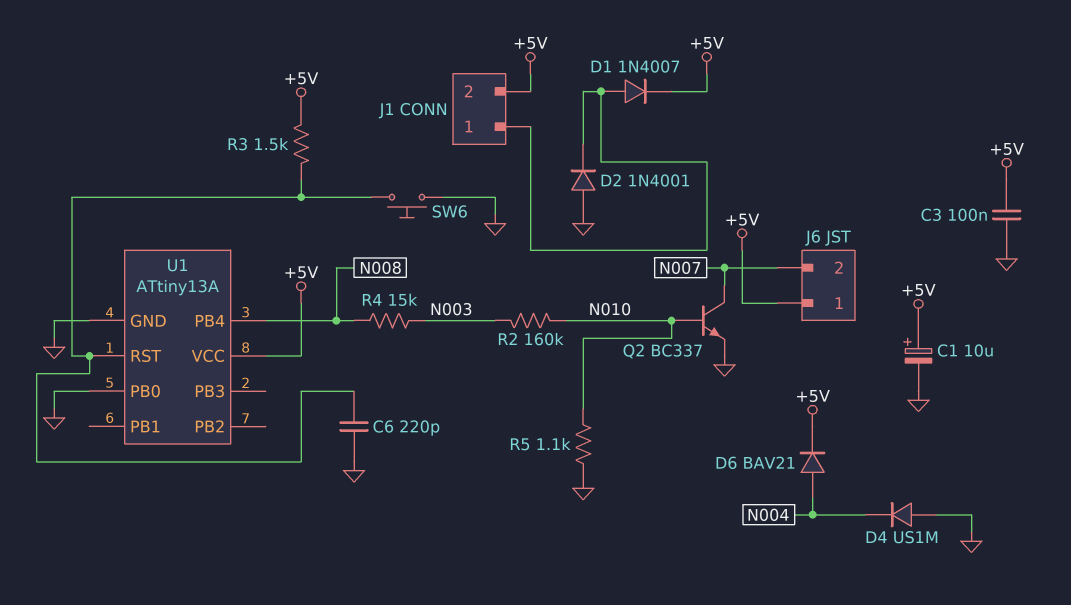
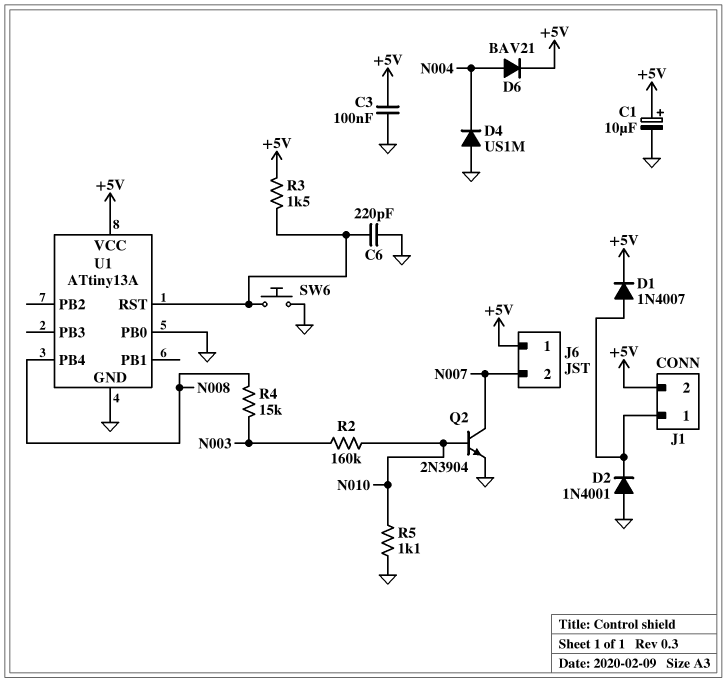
Q2: NPN BC337 (B N010, C N007, E GND) -> NPN 2N3904 (B N010, C N007, E GND)

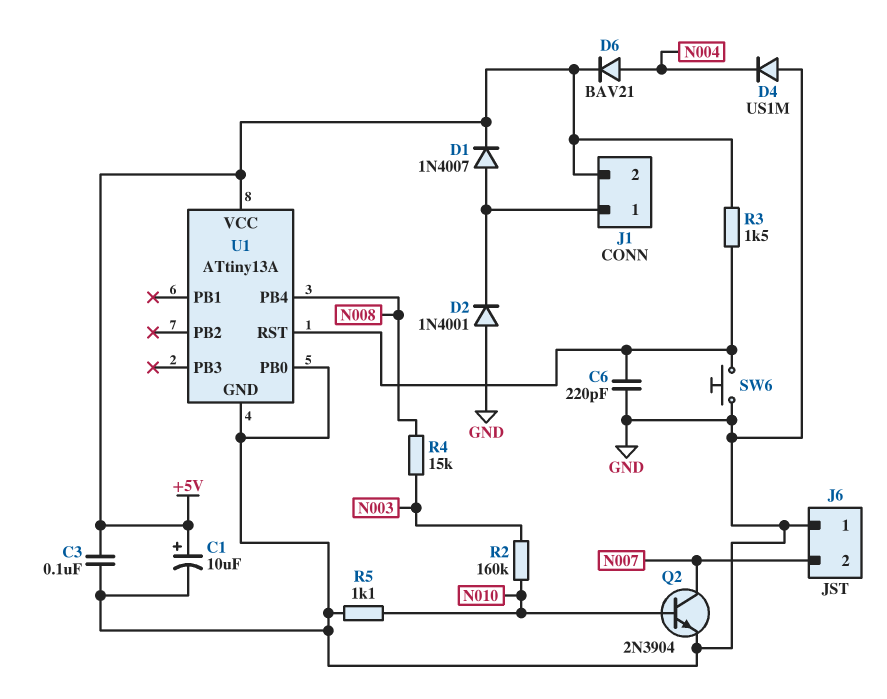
J6 pin 1: +5V -> GND

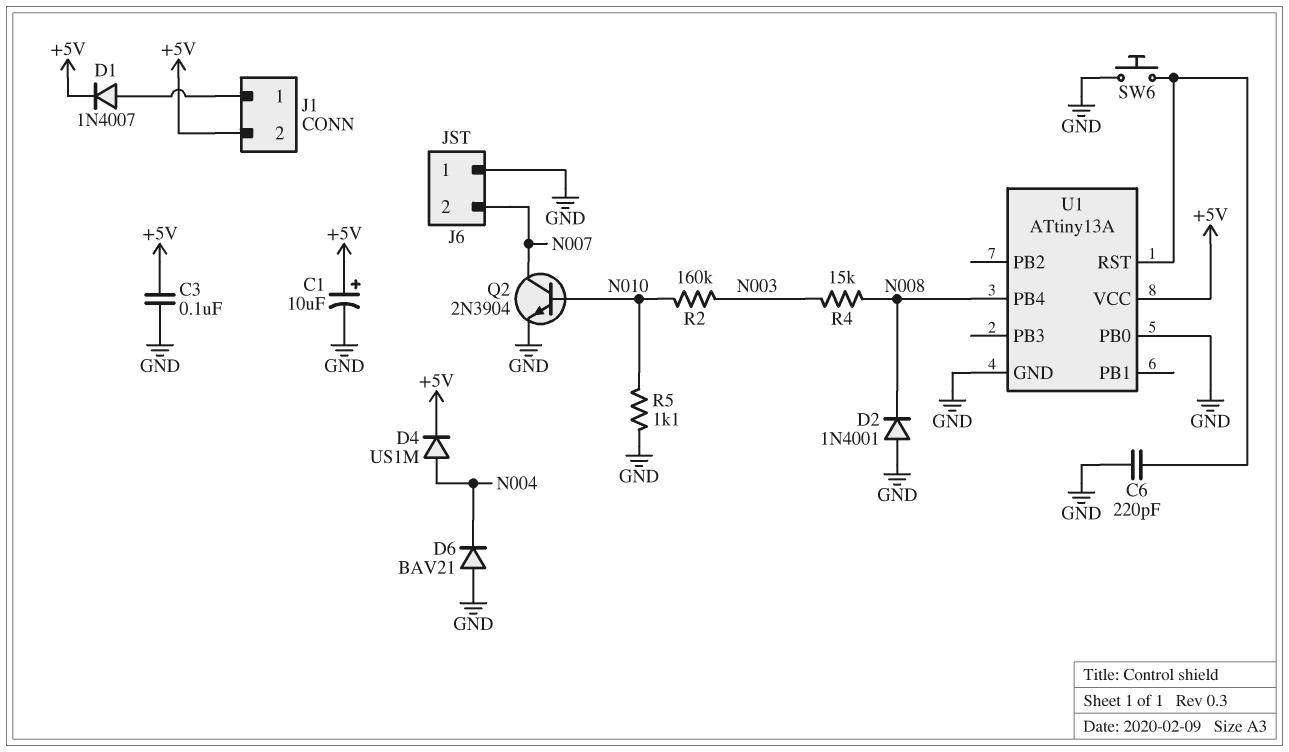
D2: diode 1N4001 (A GND, K J1/1) -> diode 1N4001 (A GND, K N008)
D4: diode US1M (A GND, K N004) -> diode US1M (A N004, K +5V)
D6: diode BAV21 (A N004, K +5V) -> diode BAV21 (A GND, K N004)
R3: 1.5k (+5V, U1/RST) -> none

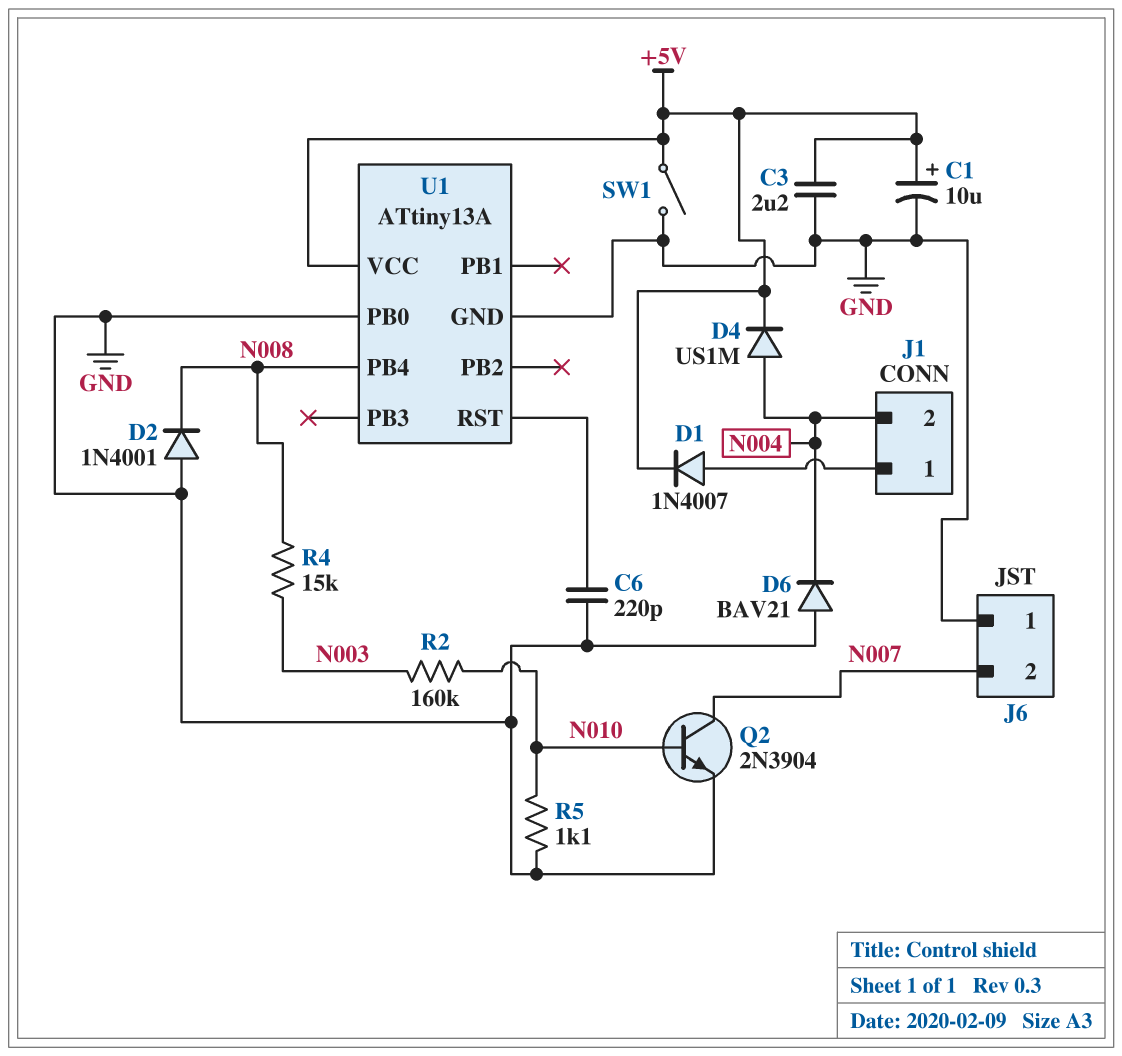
C3: 100nF (+5V, GND) -> 2.2uF (+5V, GND)
J1 pin 2: +5V -> N004
SW1: none -> switch (+5V, GND)
SW6: button (GND, U1/RST) -> none

